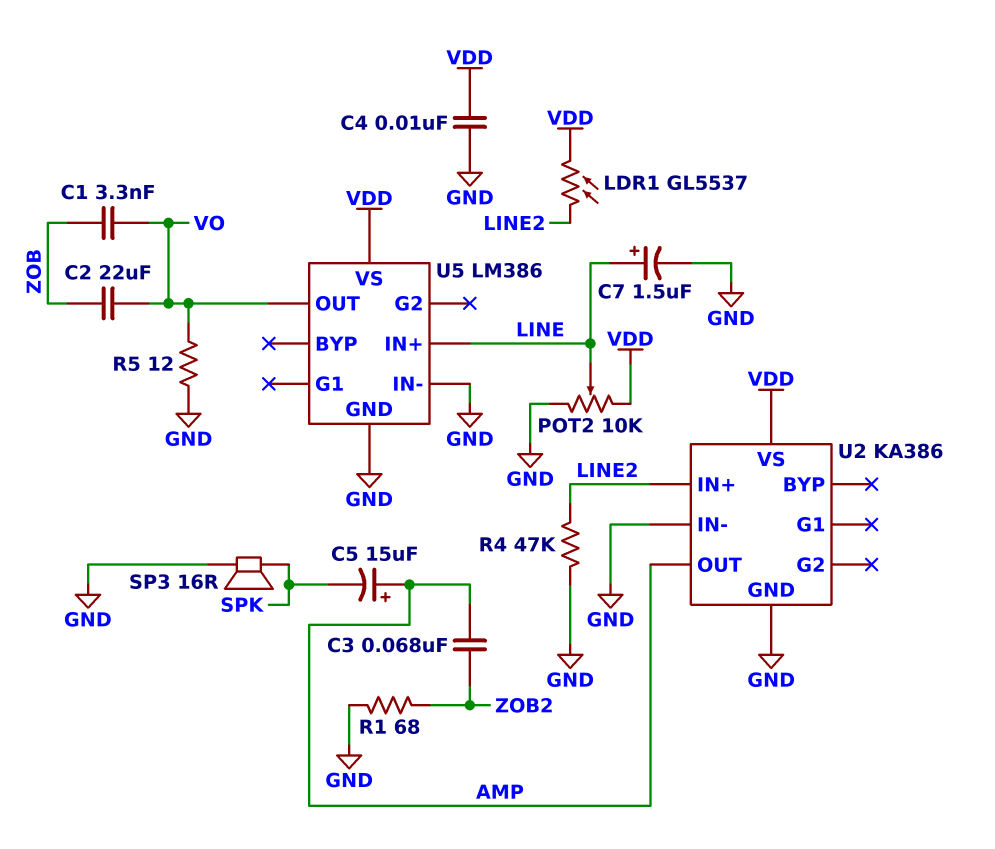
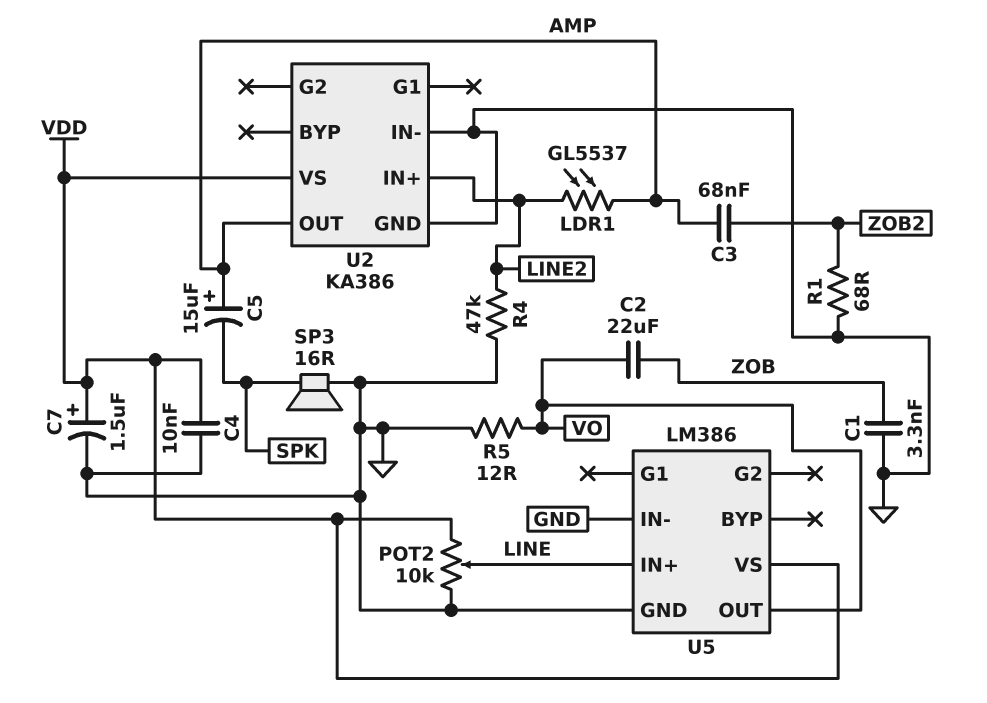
C1: 3.3nF (VO, ZOB) -> 3.3nF (GND, ZOB)
C7: 1.5uF (plus LINE, minus GND) -> 1.5uF (plus VDD, minus GND)
LDR1: GL5537 (LINE2, VDD) -> GL5537 (AMP, LINE2)

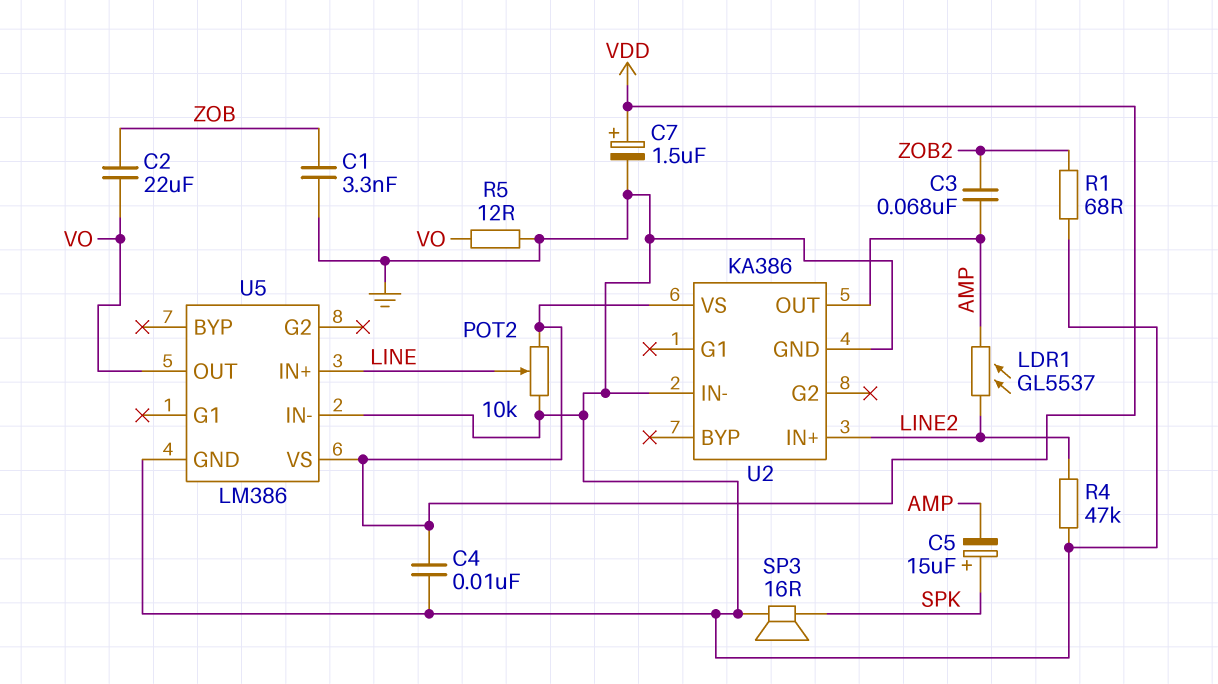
C5: 15uF (plus AMP, minus SPK) -> 15uF (plus SPK, minus AMP)

